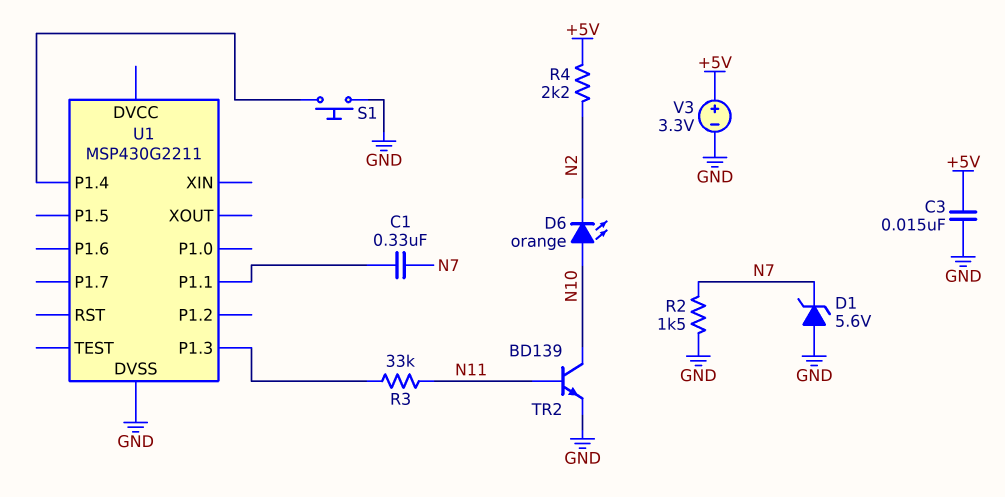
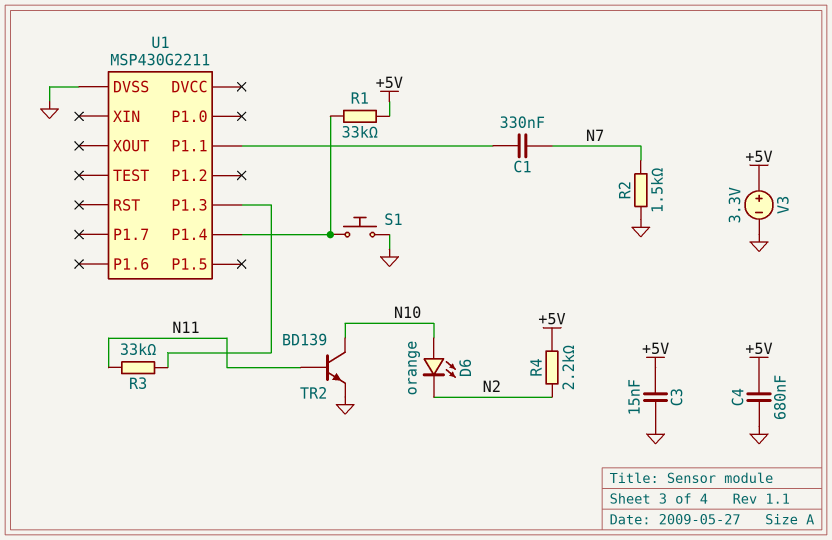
C4: none -> 680nF (+5V, GND)
D1: zener 5.6V (A GND, K N7) -> none
R1: none -> 33k (+5V, U1/P1.4)

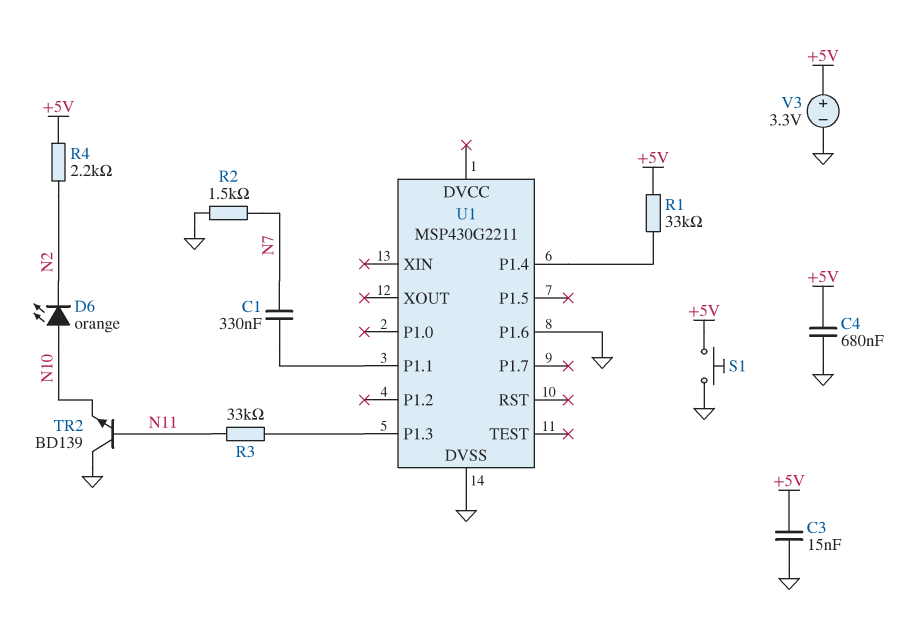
S1: button (GND, U1/P1.4) -> button (+5V, GND)
TR2: NPN BD139 (B N11, C N10, E GND) -> NPN BD139 (B N11, C GND, E N10)
U1 pin P1.6: none -> GND

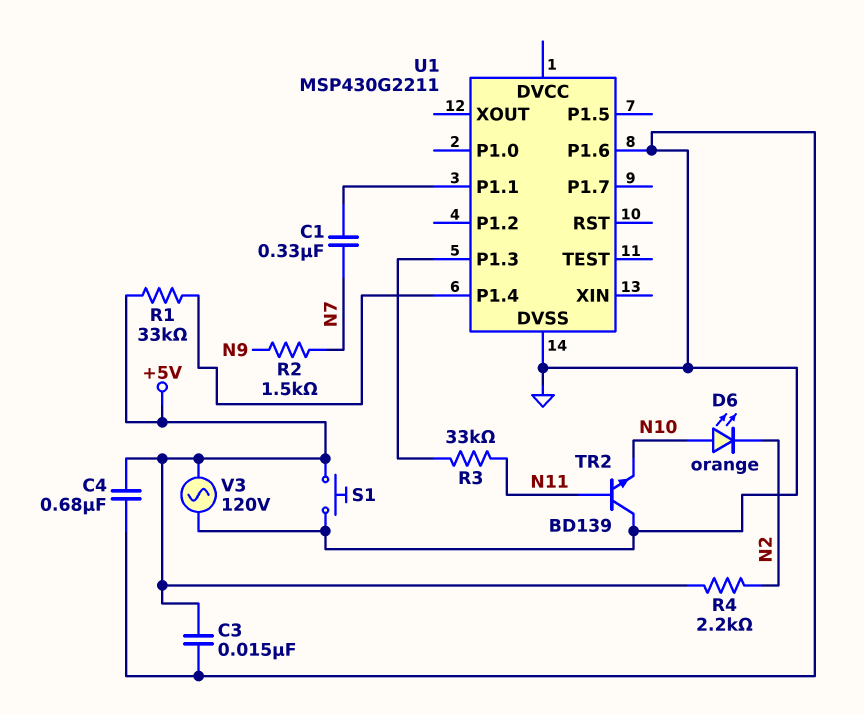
R2: 1.5k (GND, N7) -> 1.5k (N7, N9)
V3: 3.3V (plus +5V, minus GND) -> AC 120V (+5V, GND)

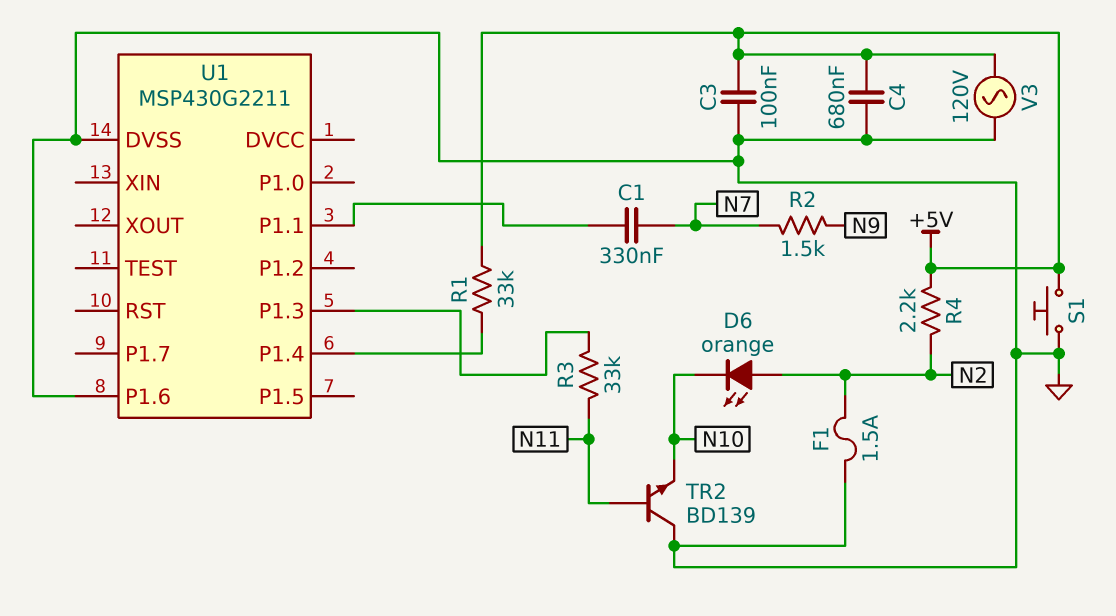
C3: 15nF (+5V, GND) -> 100nF (+5V, GND)
D6: LED orange (A N10, K N2) -> LED orange (A N2, K N10)
F1: none -> 1.5A (GND, N2)

